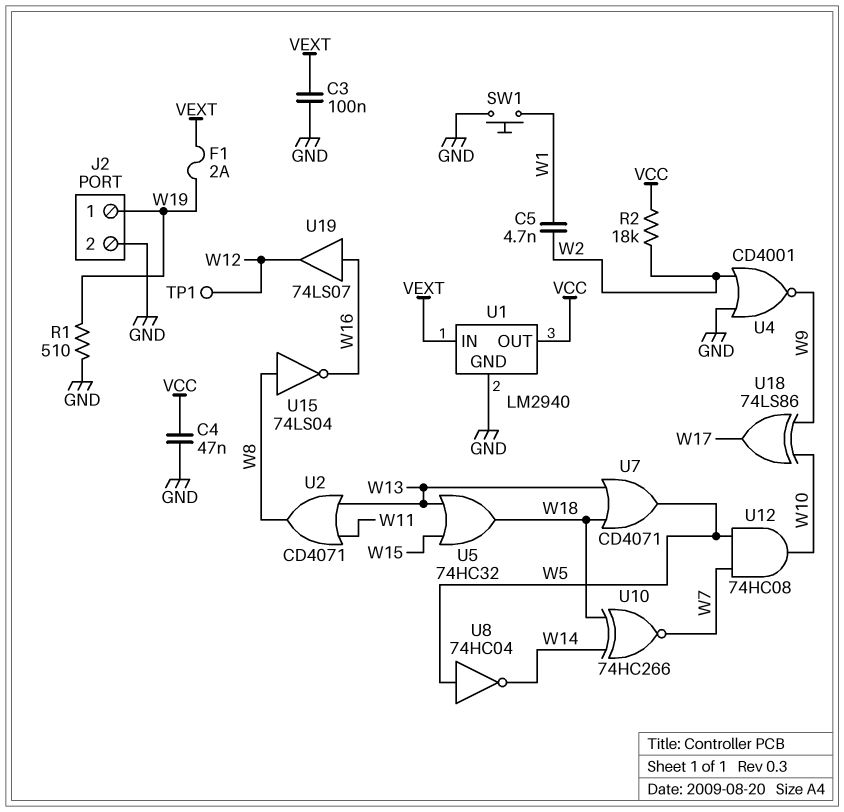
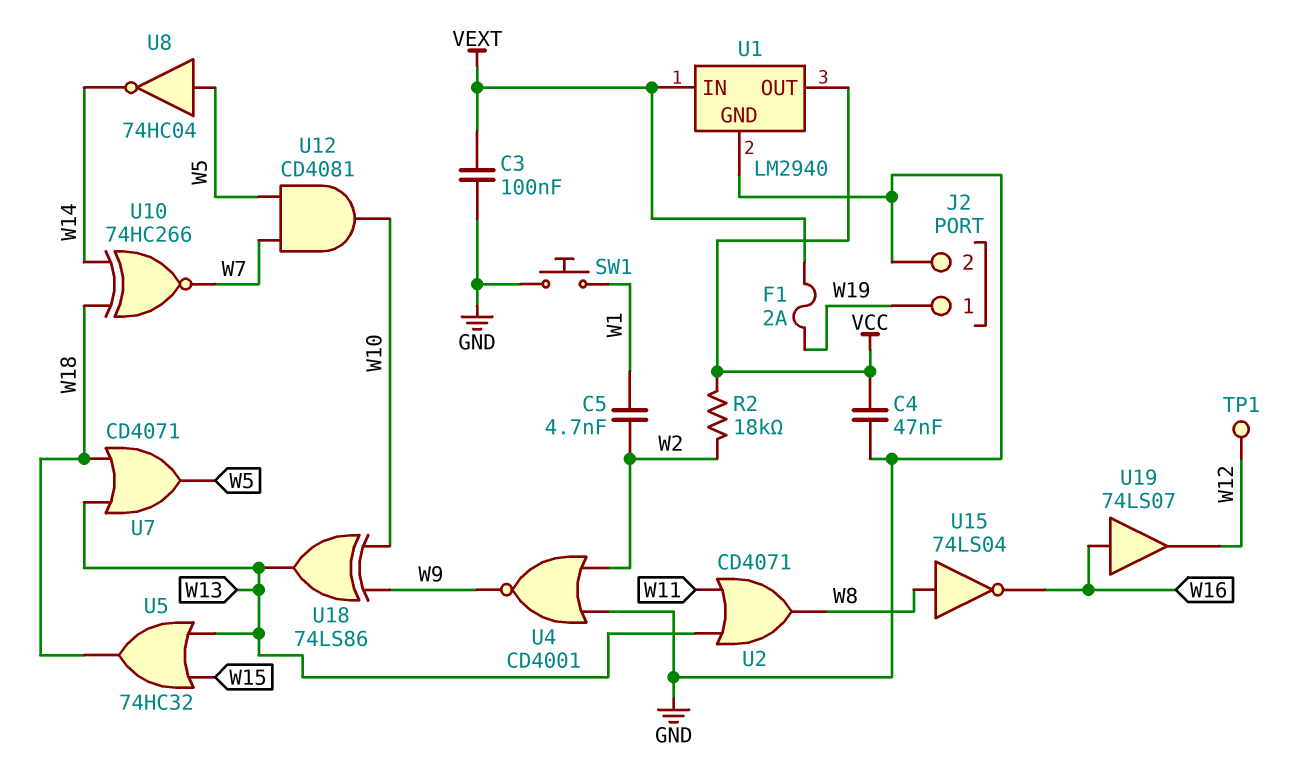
R1: 510 (GND, W19) -> none
U12: AND 74HC08 (in W5, in W7, out W10) -> AND CD4081 (in W5, in W7, out W10)
U18: XOR 74LS86 (in W9, in W10, out W17) -> XOR 74LS86 (in W9, in W10, out W13)

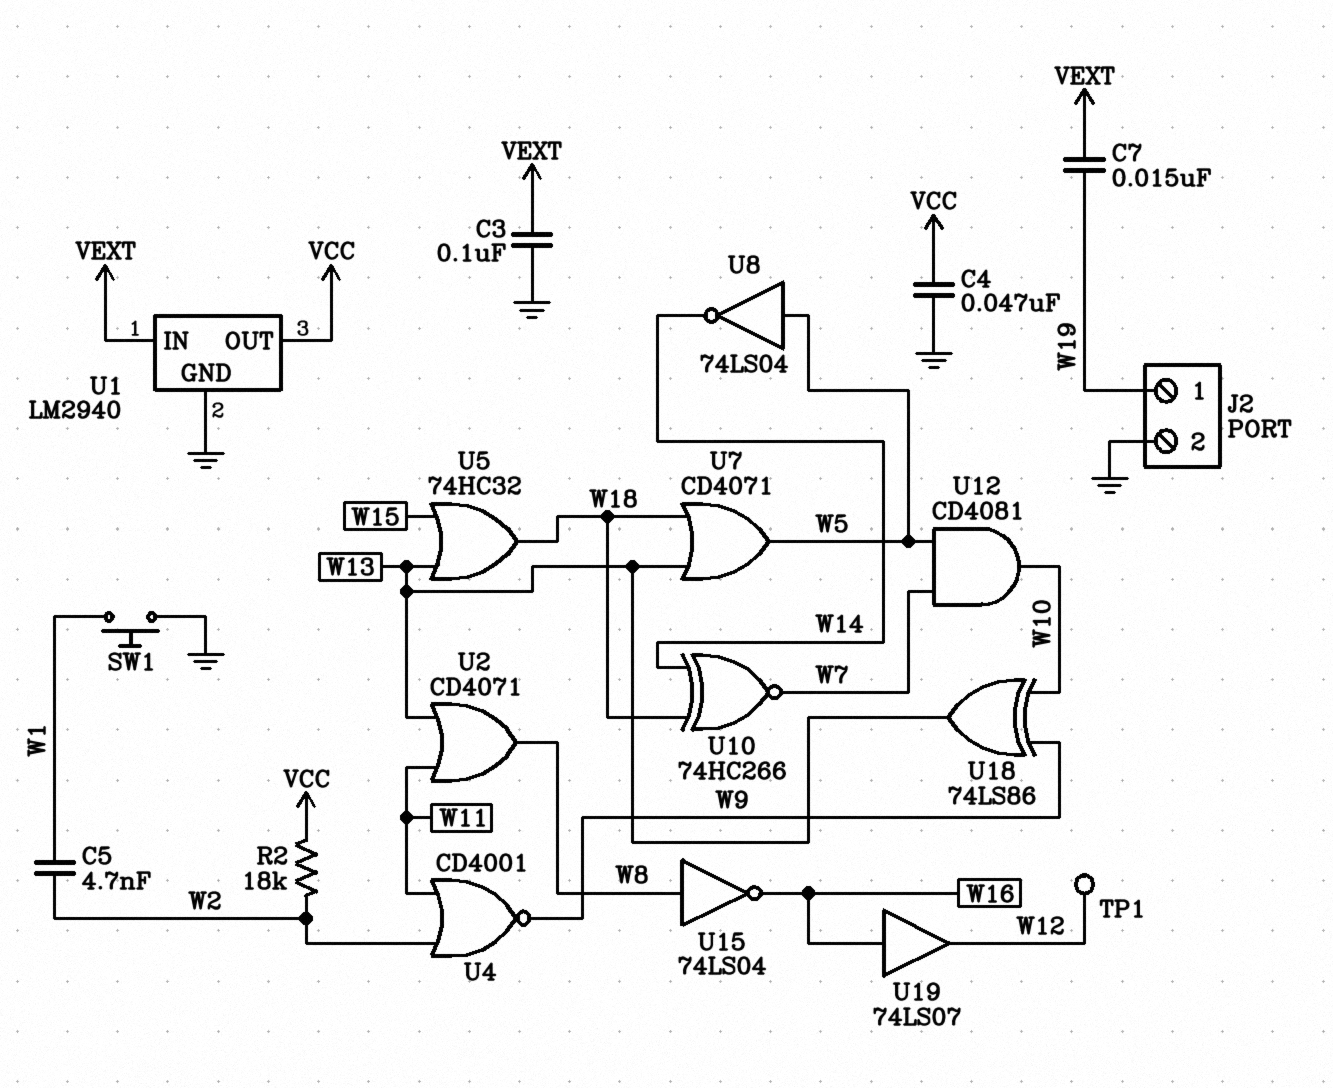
C7: none -> 15nF (VEXT, W19)
F1: 2A (VEXT, W19) -> none
U4: NOR CD4001 (in GND, in W2, out W9) -> NOR CD4001 (in W2, in W11, out W9)
U8: NOT 74HC04 (in W5, out W14) -> NOT 74LS04 (in W5, out W14)

